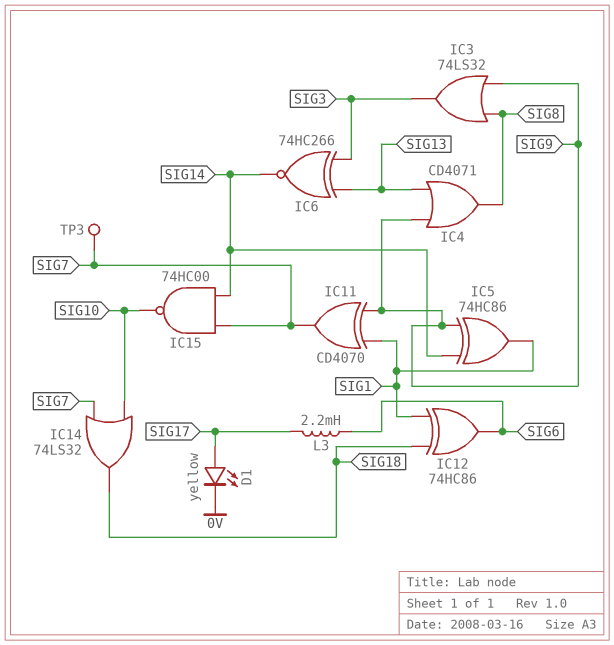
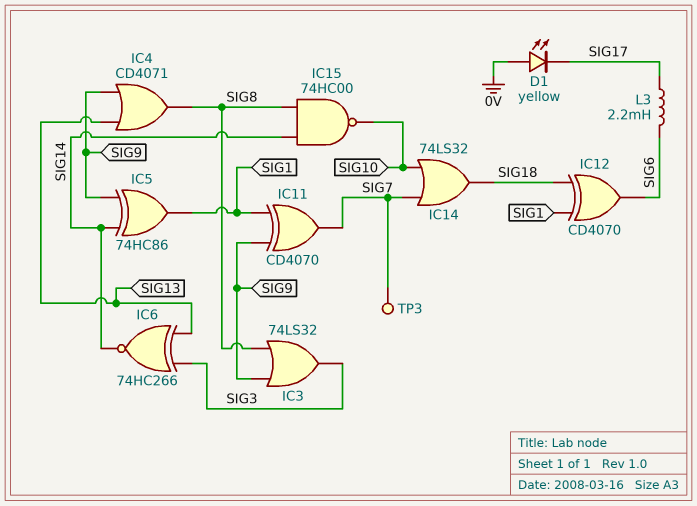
D1: LED yellow (A SIG17, K 0V) -> LED yellow (A 0V, K SIG17)
IC12: XOR 74HC86 (in SIG1, in SIG18, out SIG6) -> XOR CD4070 (in SIG1, in SIG18, out SIG6)
IC15: NAND 74HC00 (in SIG7, in SIG14, out SIG10) -> NAND 74HC00 (in SIG8, in SIG14, out SIG10)

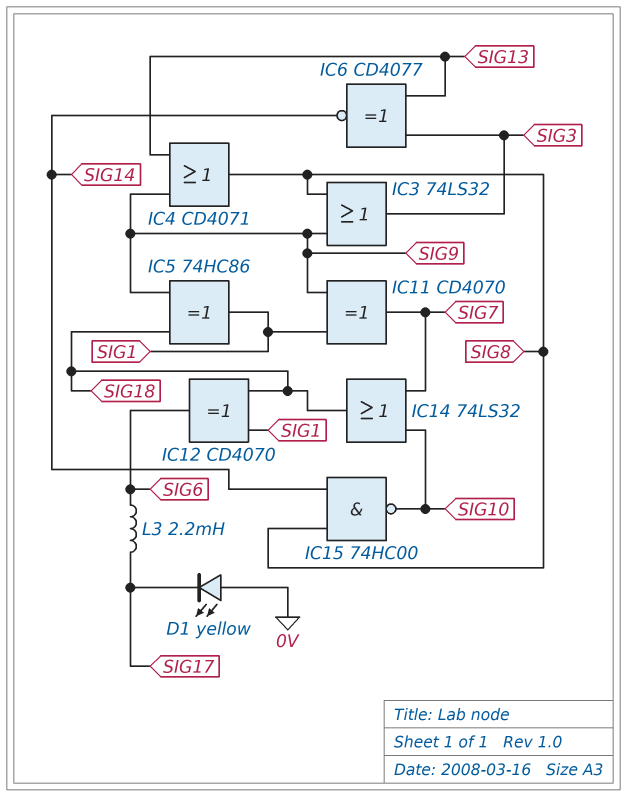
IC5: XOR 74HC86 (in SIG9, in SIG14, out SIG1) -> XOR 74HC86 (in SIG9, in SIG18, out SIG1)
IC6: XNOR 74HC266 (in SIG3, in SIG13, out SIG14) -> XNOR CD4077 (in SIG3, in SIG13, out SIG14)
TP3: test point (SIG7) -> none

